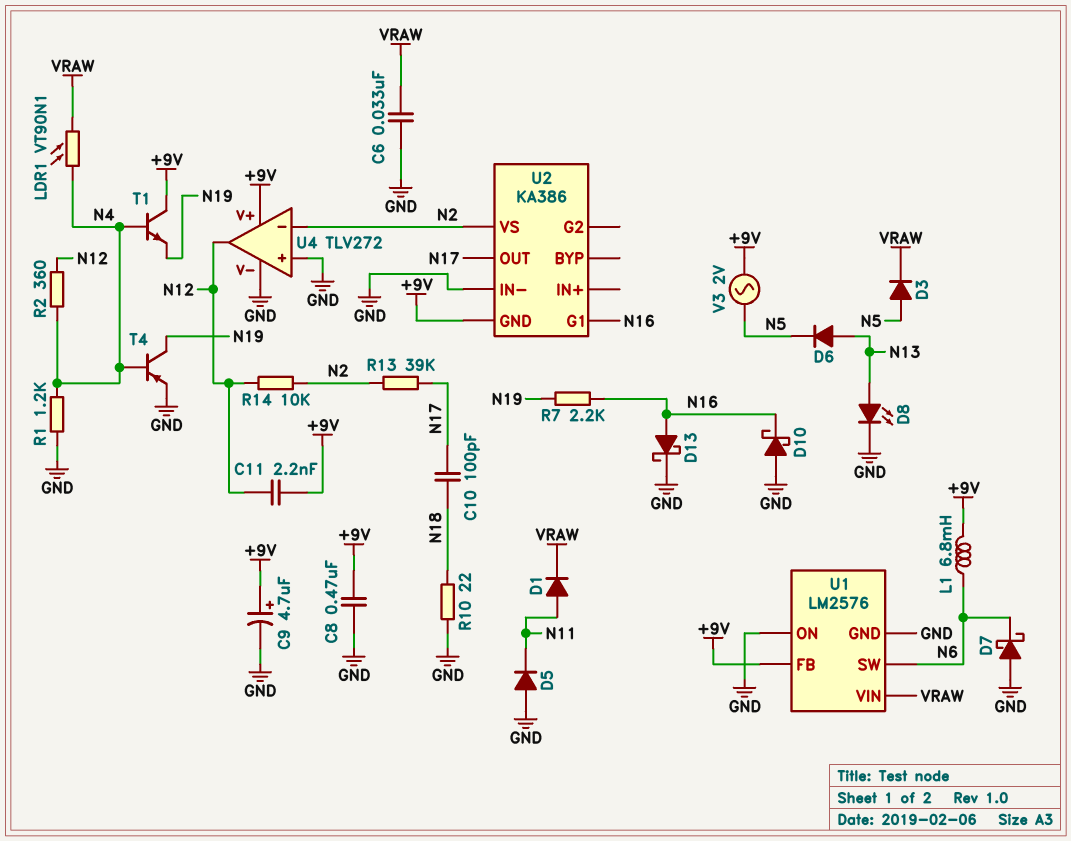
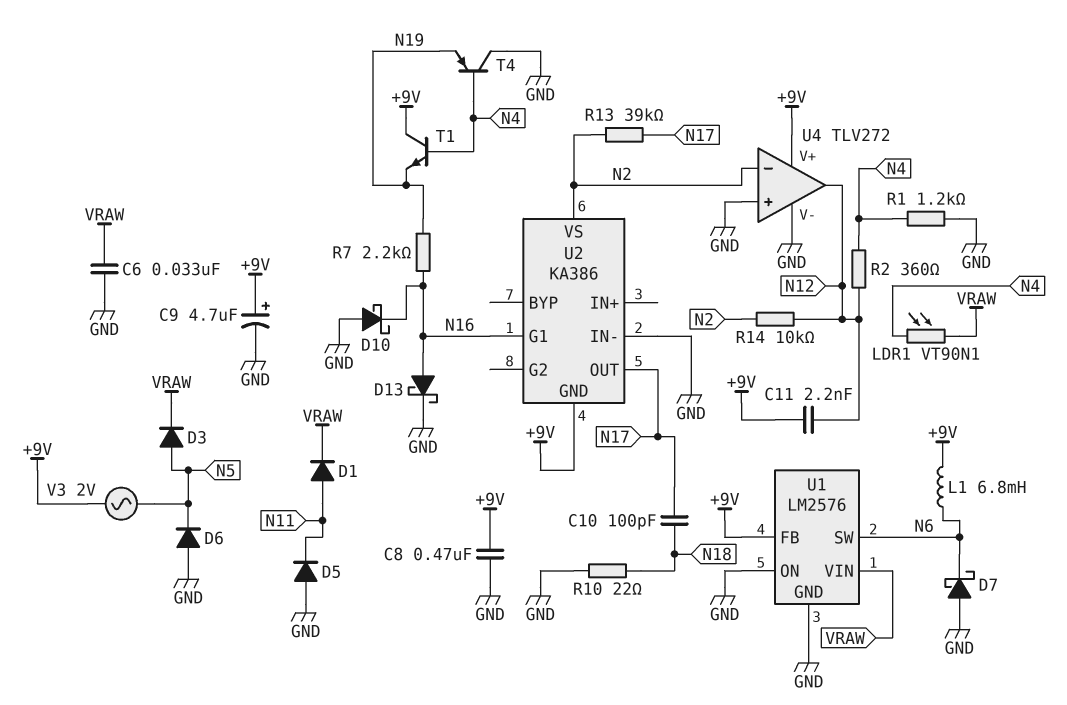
D6: diode (A N13, K N5) -> diode (A GND, K N5)
D8: LED (A N13, K GND) -> none
T4: PNP (B N4, C N19, E GND) -> PNP (B N4, C GND, E N19)

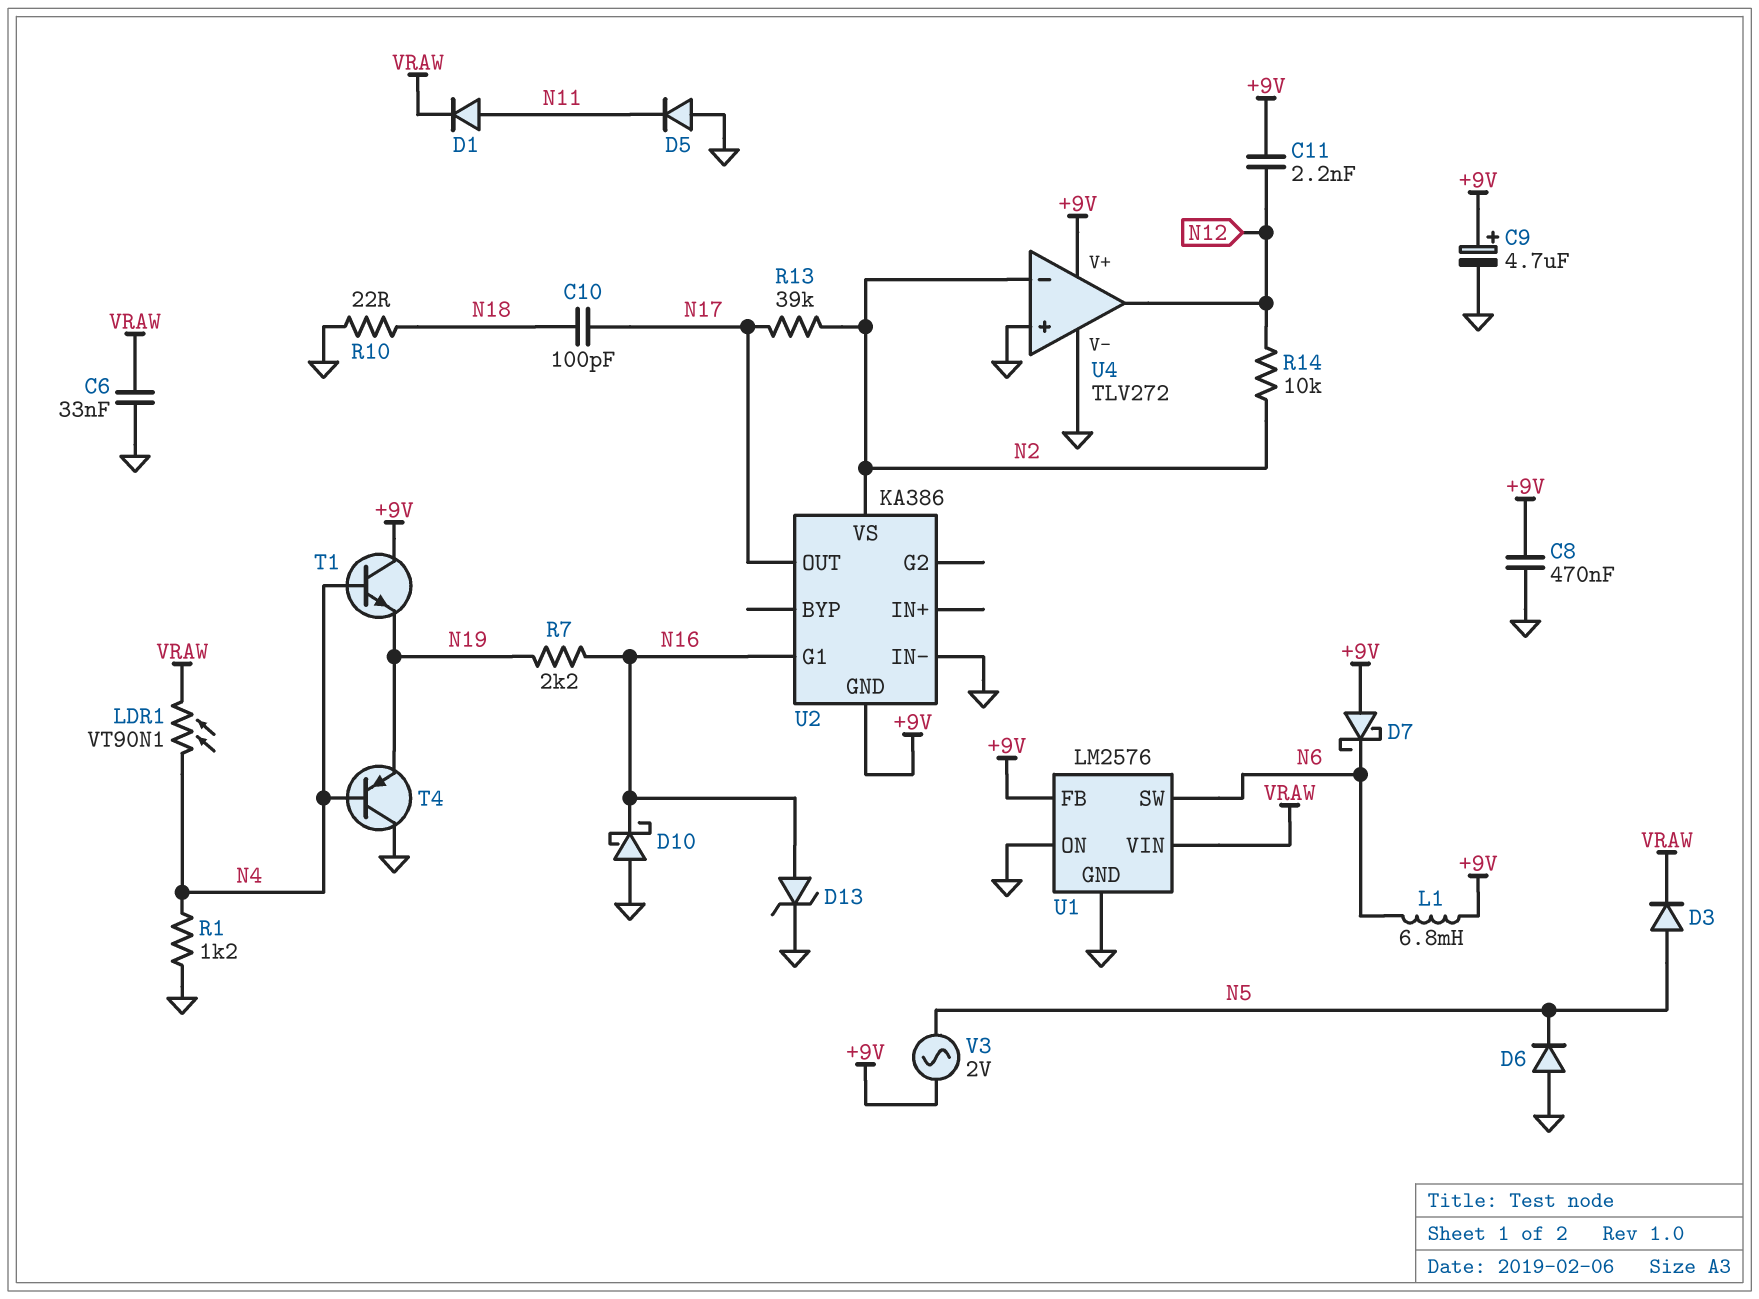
D7: schottky (A GND, K N6) -> schottky (A +9V, K N6)
D13: schottky (A N16, K GND) -> zener (A N16, K GND)
R2: 360 (N4, N12) -> none

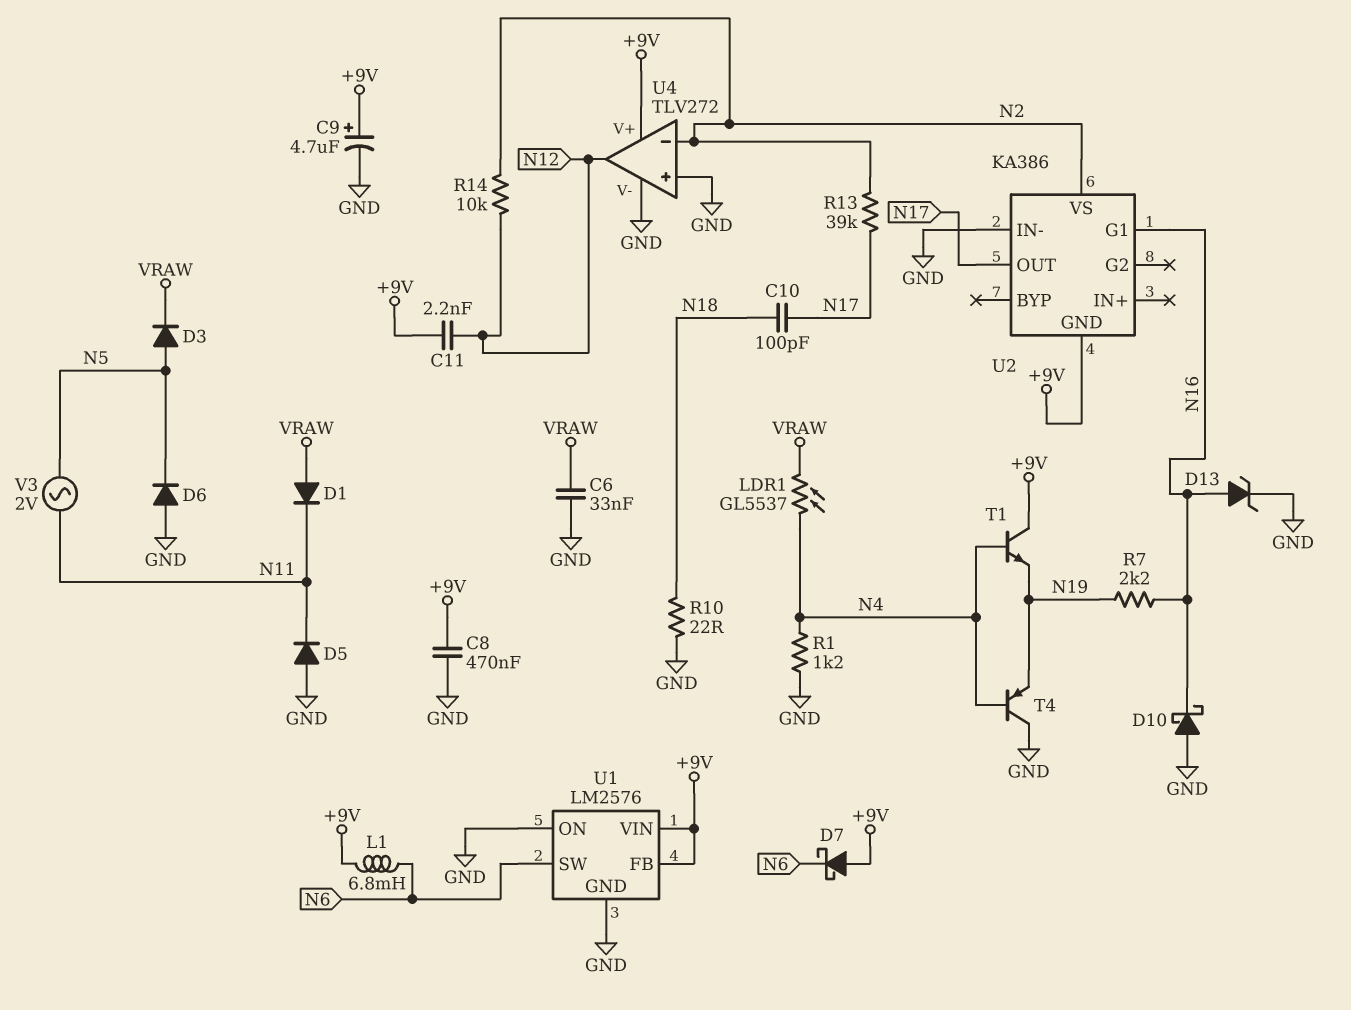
D1: diode (A N11, K VRAW) -> diode (A VRAW, K N11)
LDR1: VT90N1 (N4, VRAW) -> GL5537 (N4, VRAW)
U1 pin VIN: VRAW -> +9V
V3: AC 2V (+9V, N5) -> AC 2V (N5, N11)

